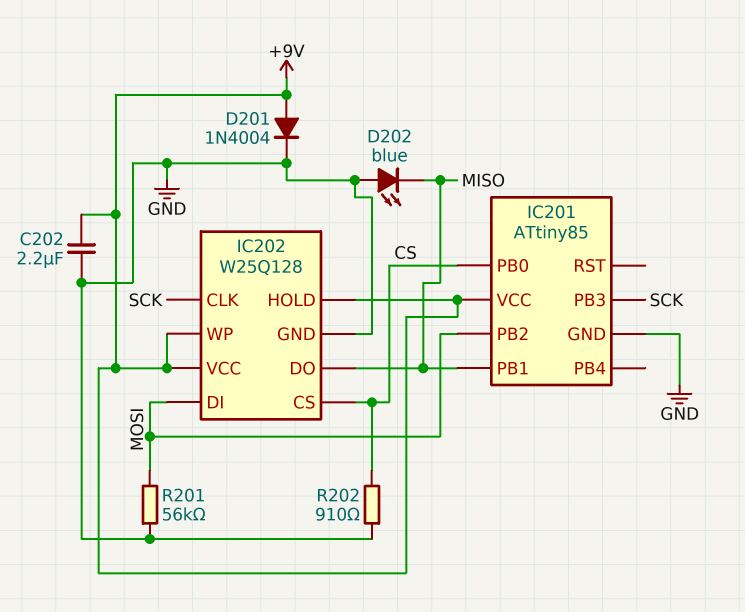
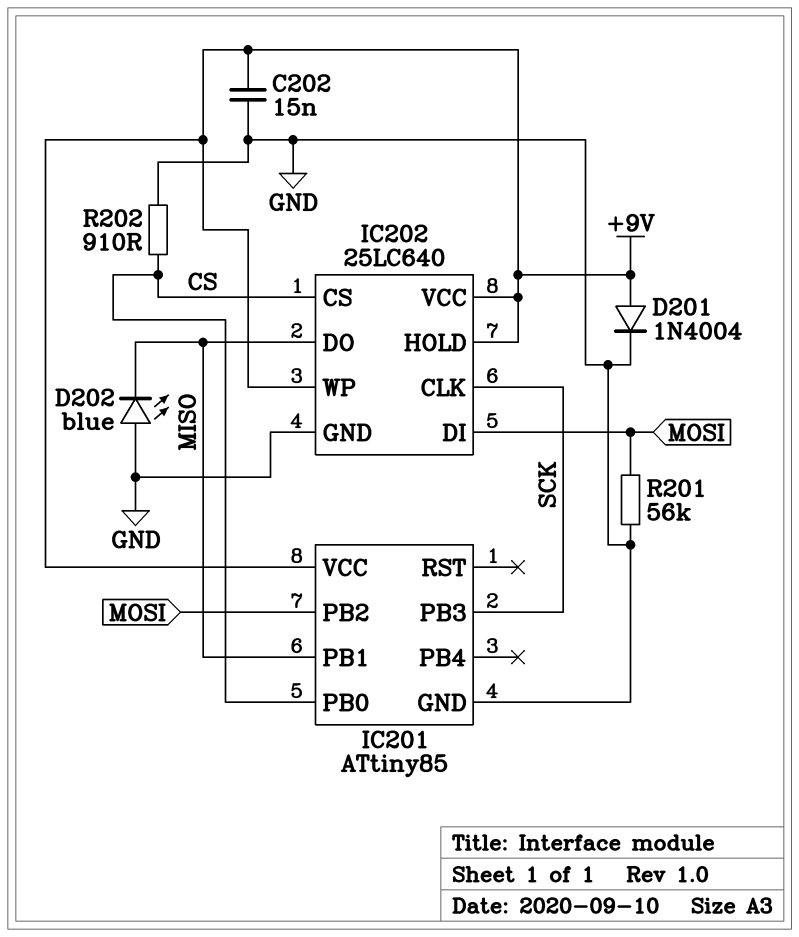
C202: 2.2uF (+9V, GND) -> 15nF (+9V, GND)
IC202: W25Q128 -> 25LC640

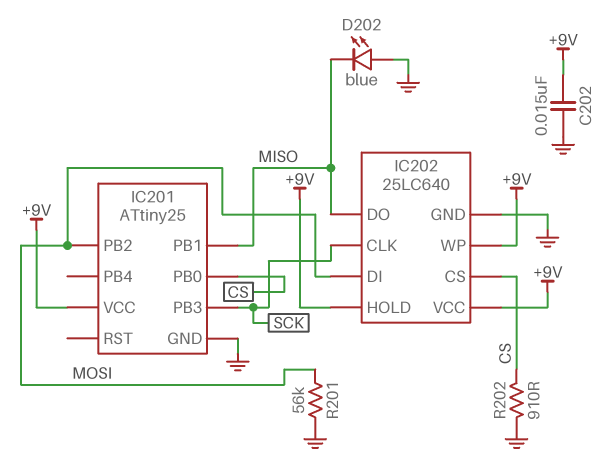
D201: diode 1N4004 (A +9V, K GND) -> none
IC201: ATtiny85 -> ATtiny25

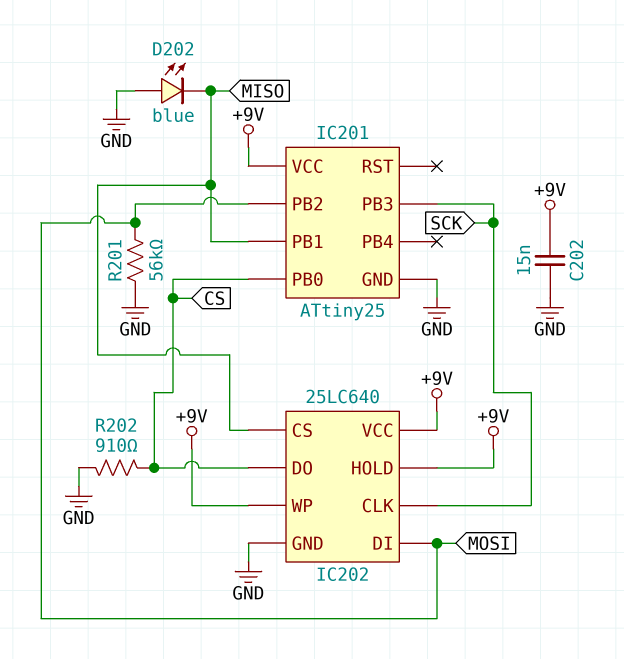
IC202 pin CS: CS -> MISO
IC202 pin DO: MISO -> CS

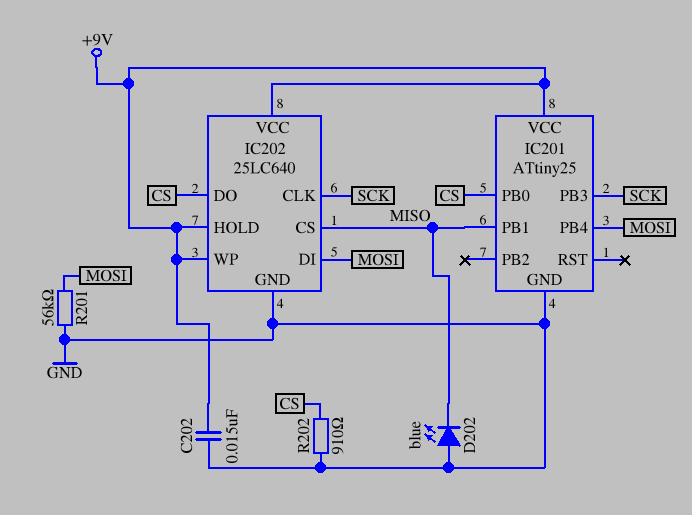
IC201 pin PB2: MOSI -> none
IC201 pin PB4: none -> MOSI

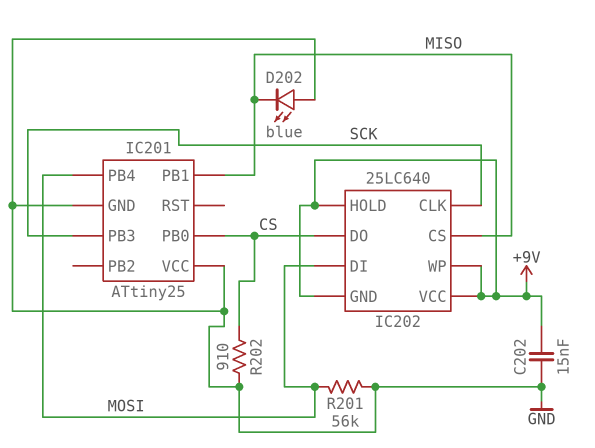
IC201 pin VCC: +9V -> GND
IC202 pin GND: GND -> +9V

